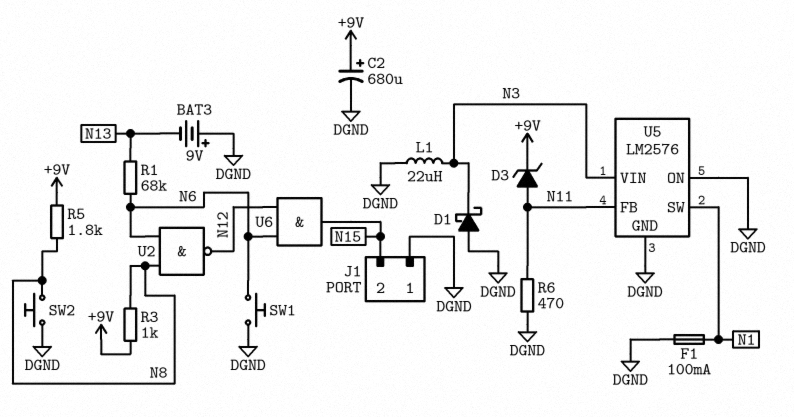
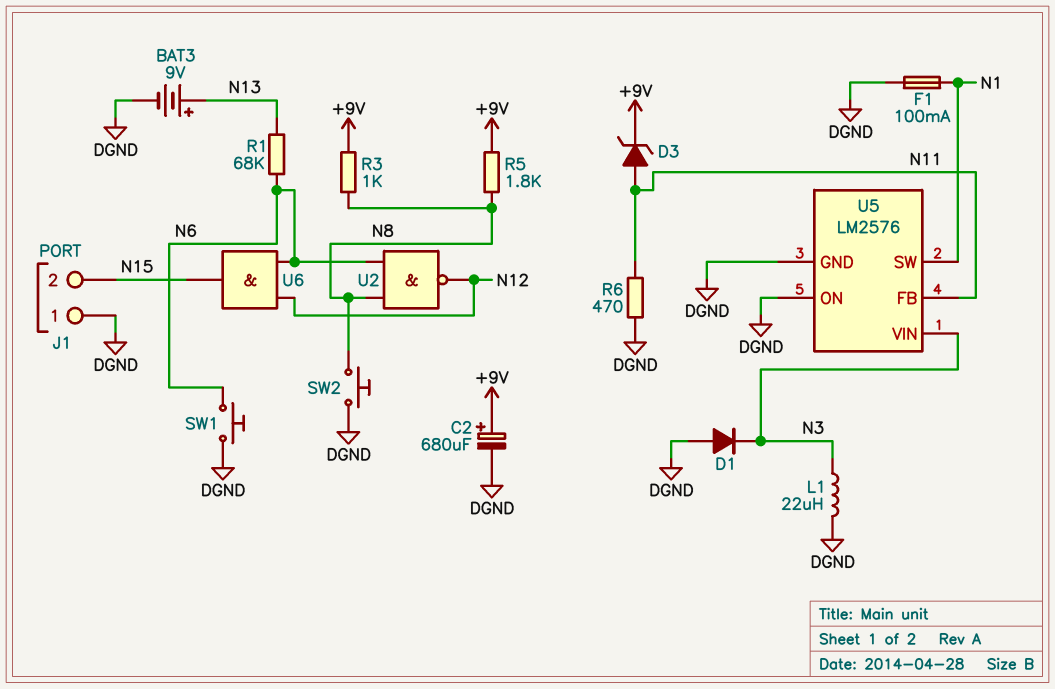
BAT3: 9V (plus DGND, minus N13) -> 9V (plus N13, minus DGND)
D1: schottky (A DGND, K N3) -> diode (A DGND, K N3)

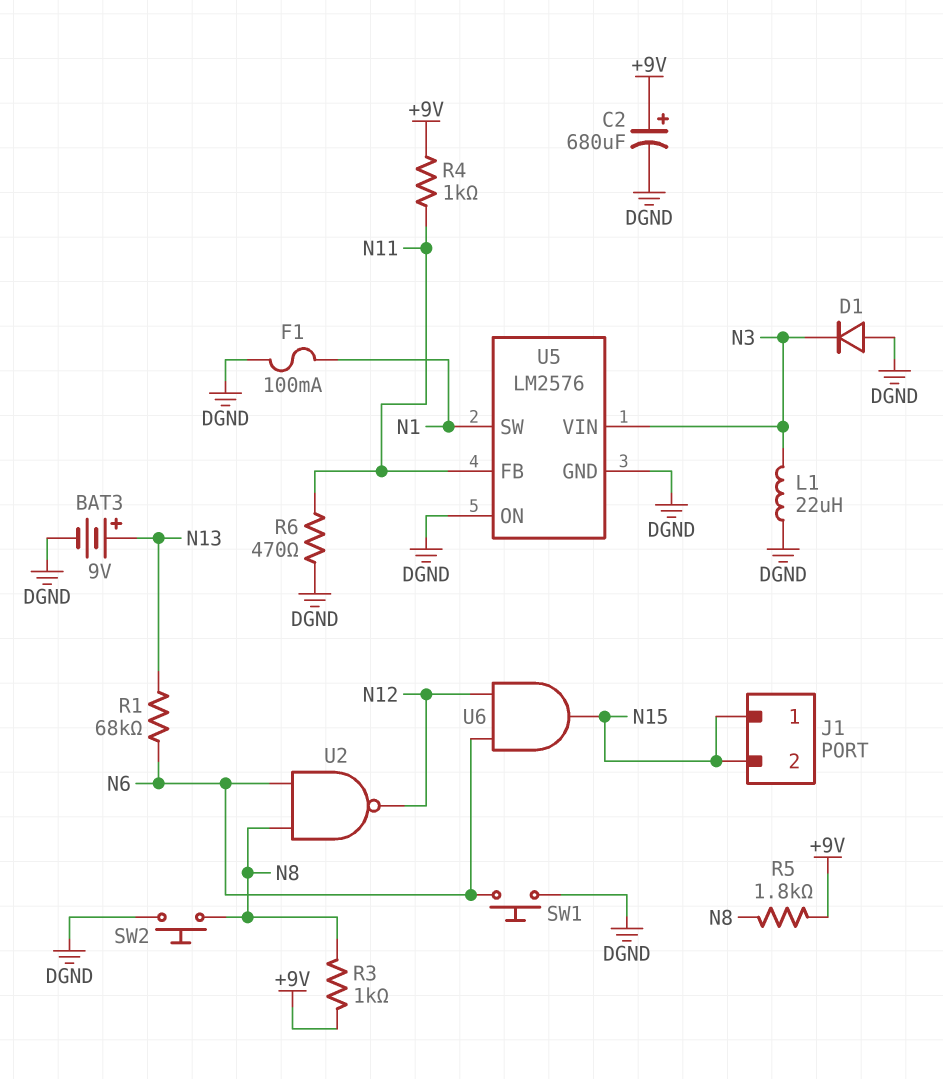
D3: zener (A N11, K +9V) -> none
J1 pin 1: DGND -> N15
R4: none -> 1k (+9V, N11)

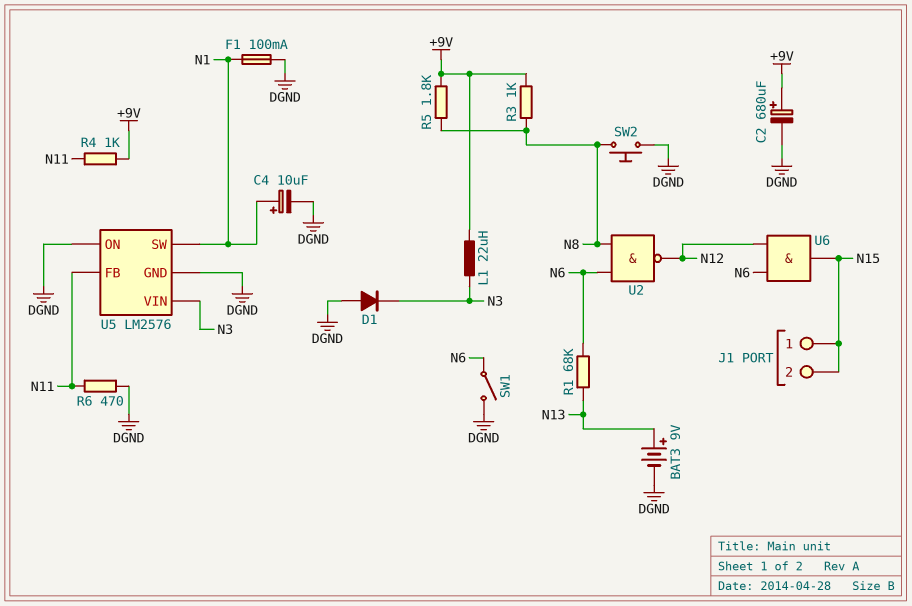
C4: none -> 10uF (plus N1, minus DGND)
L1: 22uH (DGND, N3) -> 22uH (+9V, N3)
SW1: button (DGND, N6) -> switch (DGND, N6)

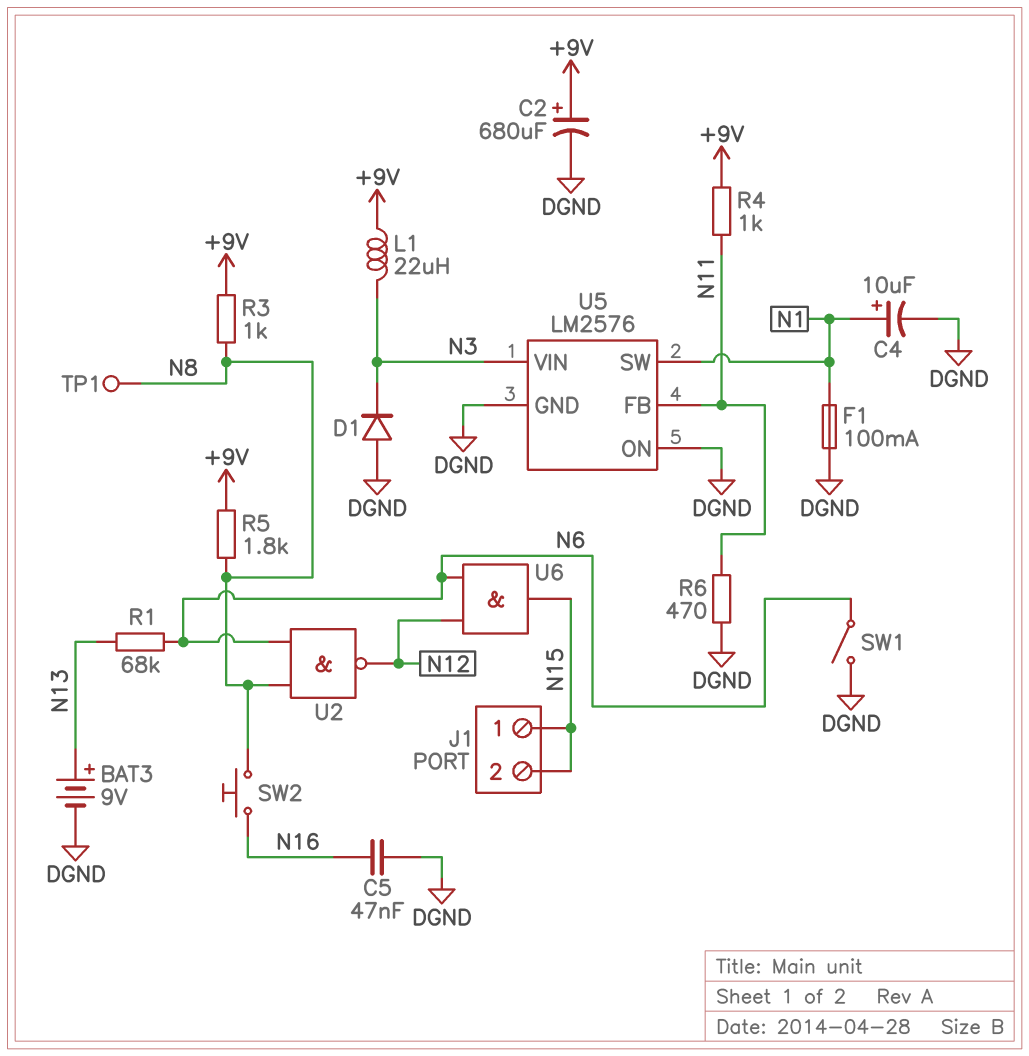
C5: none -> 47nF (DGND, N16)
SW2: button (DGND, N8) -> button (N8, N16)
TP1: none -> test point (N8)

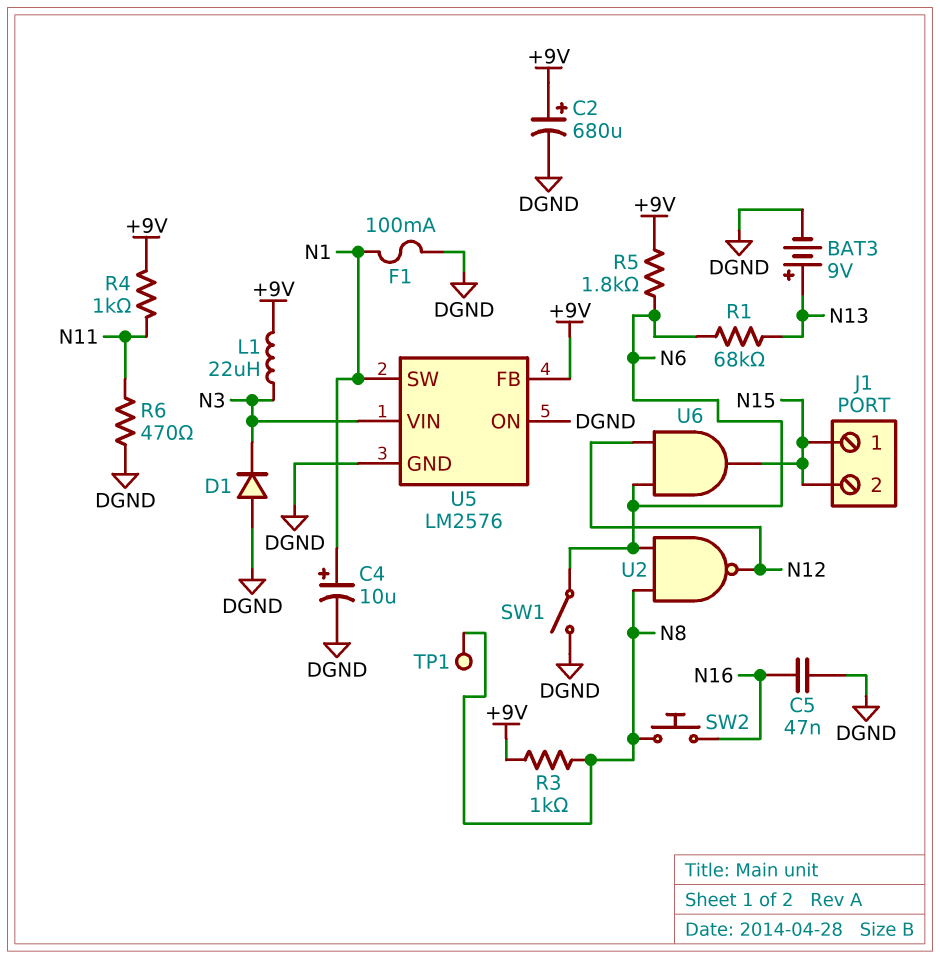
R5: 1.8k (+9V, N8) -> 1.8k (+9V, N6)
U5 pin FB: N11 -> +9V

